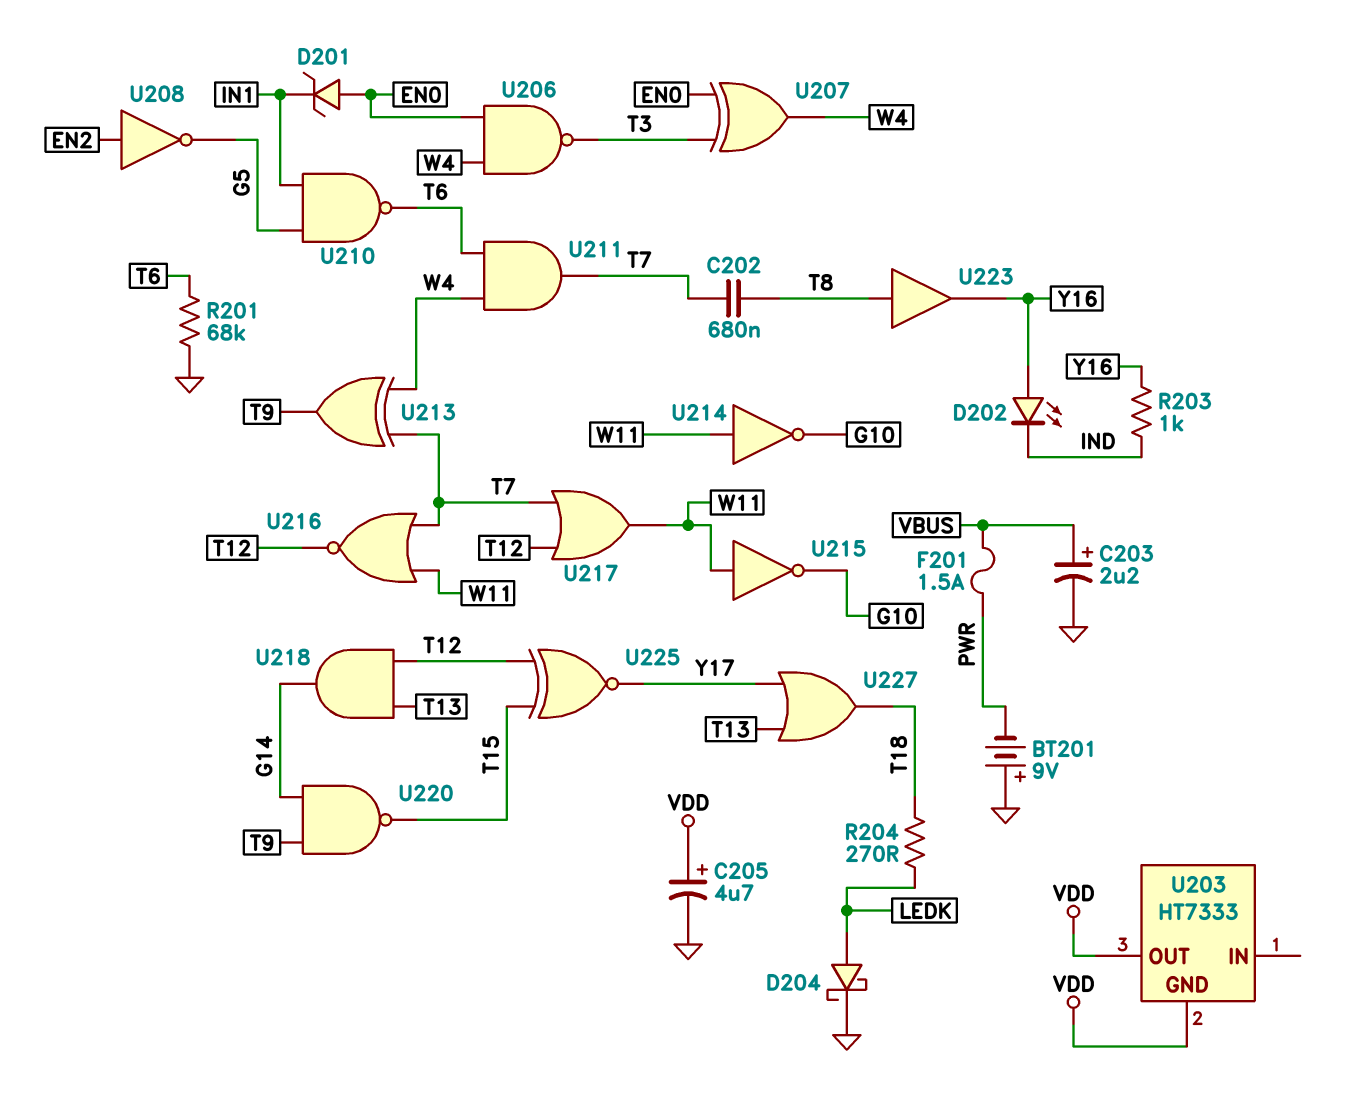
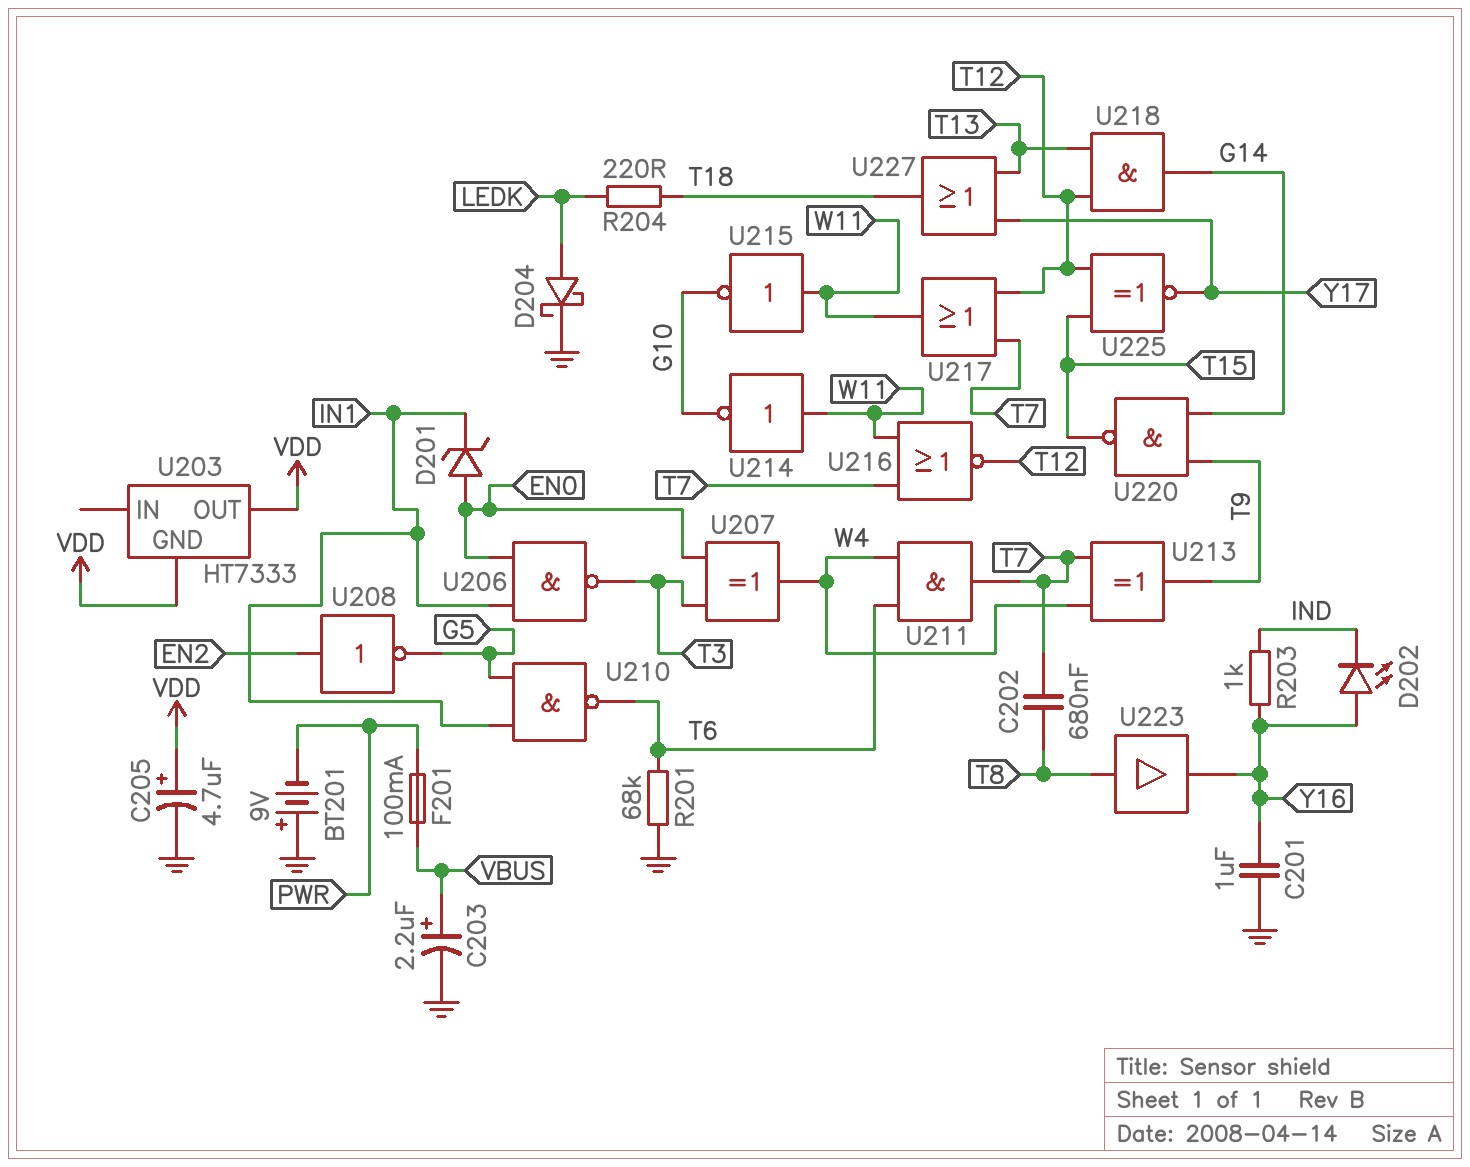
C201: none -> 1uF (GND, Y16)
F201: 1.5A (PWR, VBUS) -> 100mA (PWR, VBUS)
R204: 270 (LEDK, T18) -> 220 (LEDK, T18)
U206: NAND (in EN0, in W4, out T3) -> NAND (in EN0, in IN1, out T3)

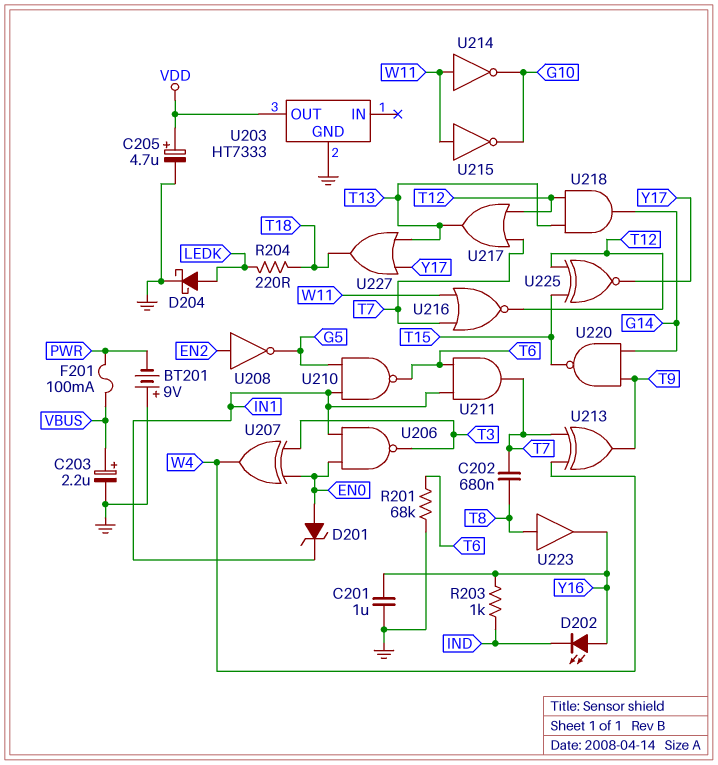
U203 pin GND: VDD -> GND
U211: AND (in T6, in W4, out T7) -> AND (in IN1, in T6, out T7)
U217: OR (in T7, in T12, out W11) -> OR (in T7, in T12, out T13)

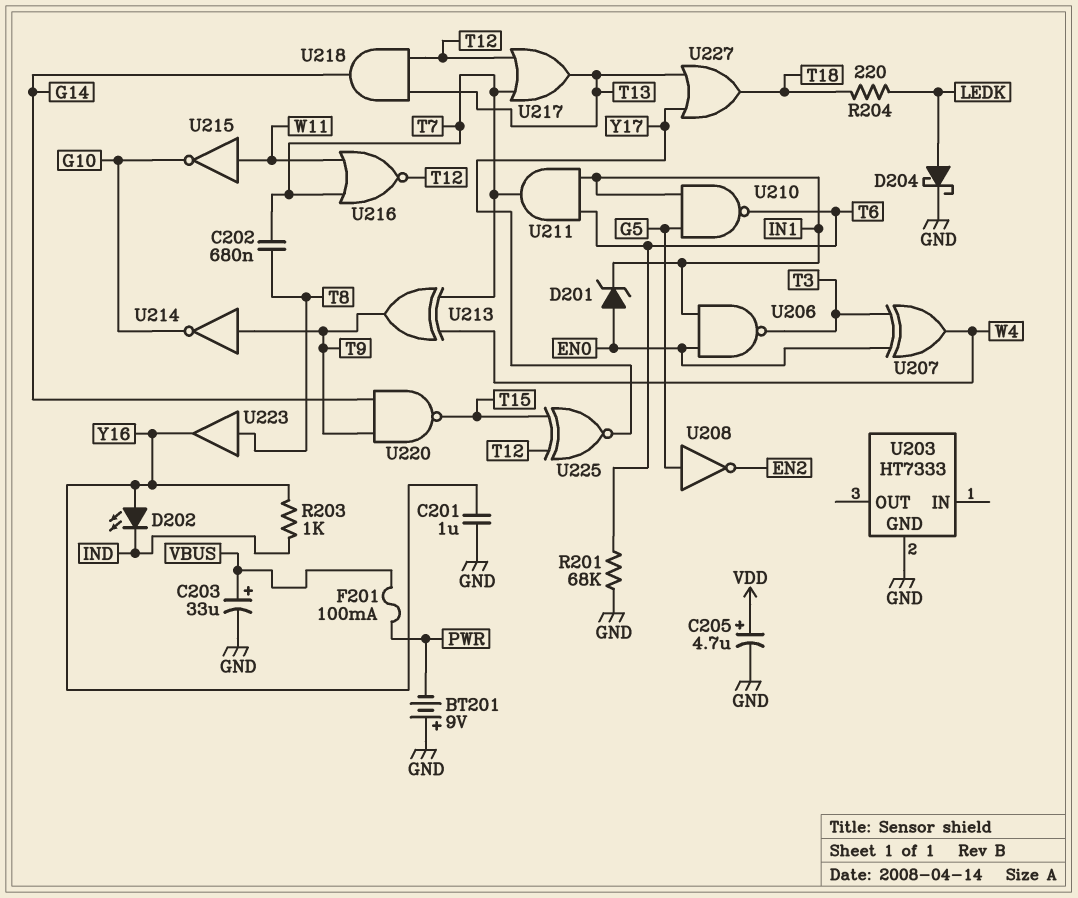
C203: 2.2uF (plus VBUS, minus GND) -> 33uF (plus VBUS, minus GND)
U203 pin OUT: VDD -> none
U208: NOT (in EN2, out G5) -> NOT (in G5, out EN2)
U214: NOT (in W11, out G10) -> NOT (in T9, out G10)

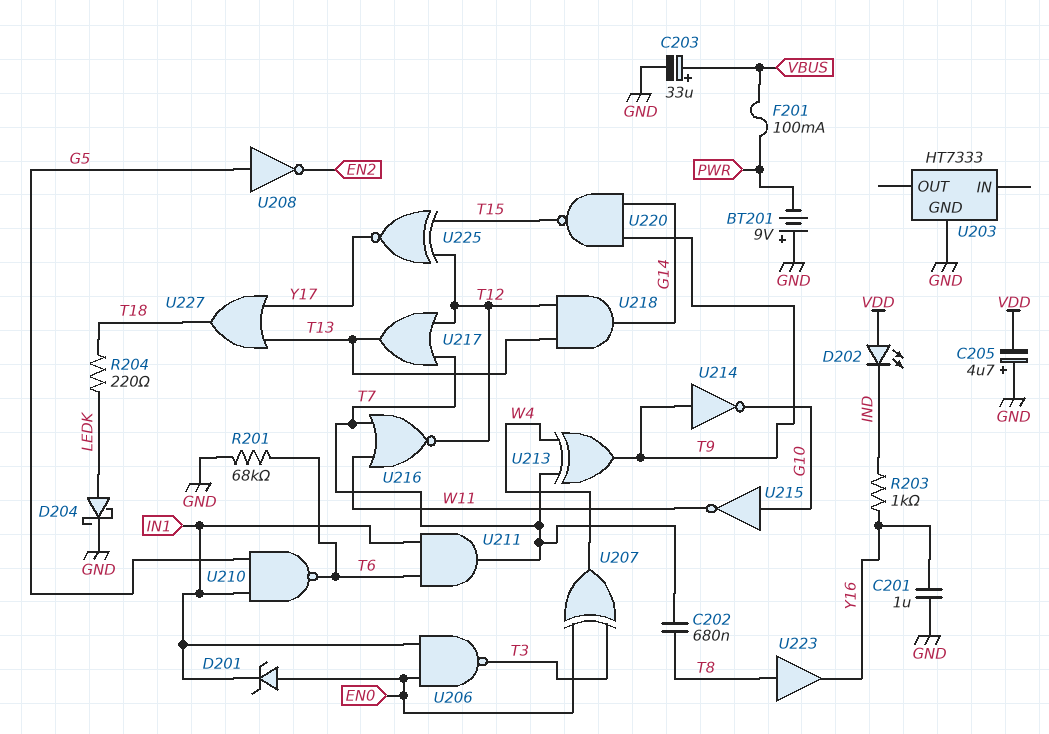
C205: 4.7uF (plus VDD, minus GND) -> 4.7uF (plus GND, minus VDD)
D202: LED (A Y16, K IND) -> LED (A VDD, K IND)
U215: NOT (in W11, out G10) -> NOT (in G10, out W11)

